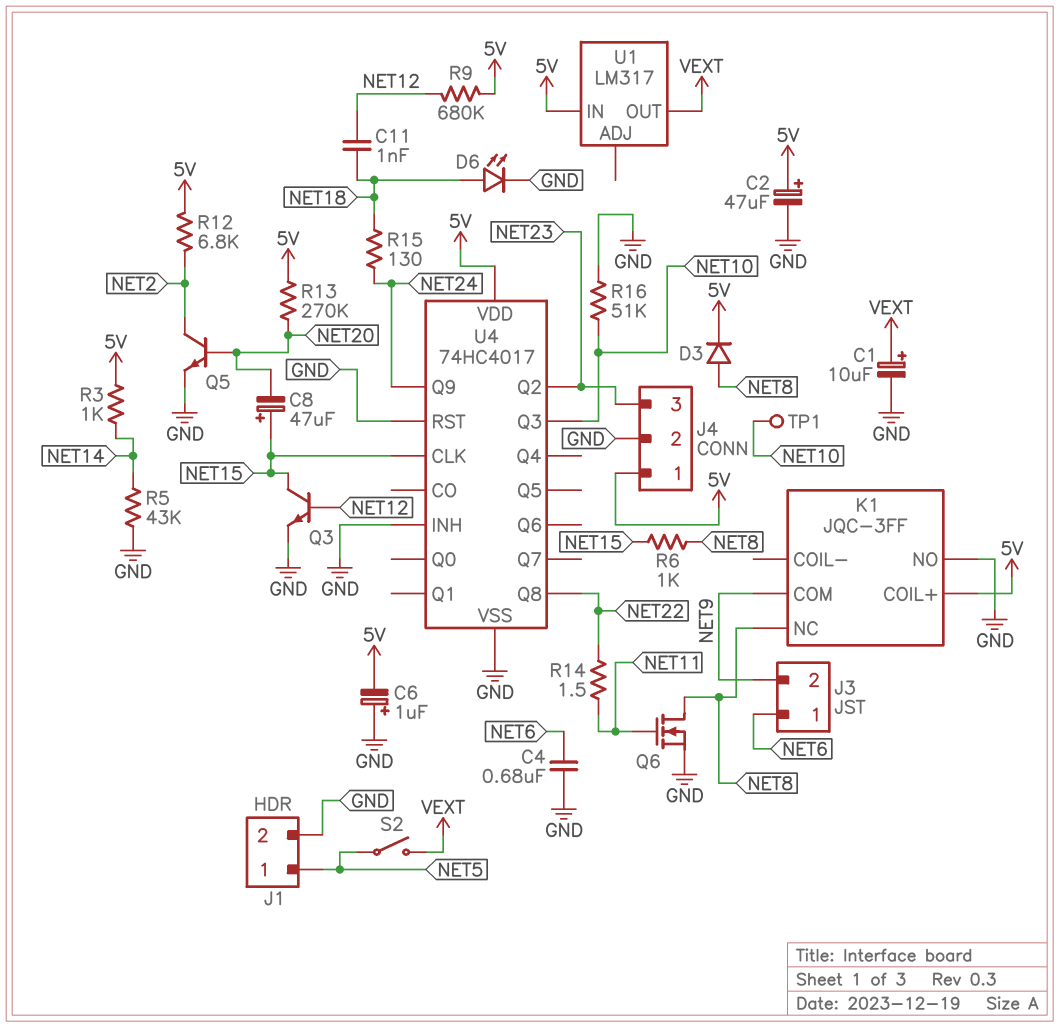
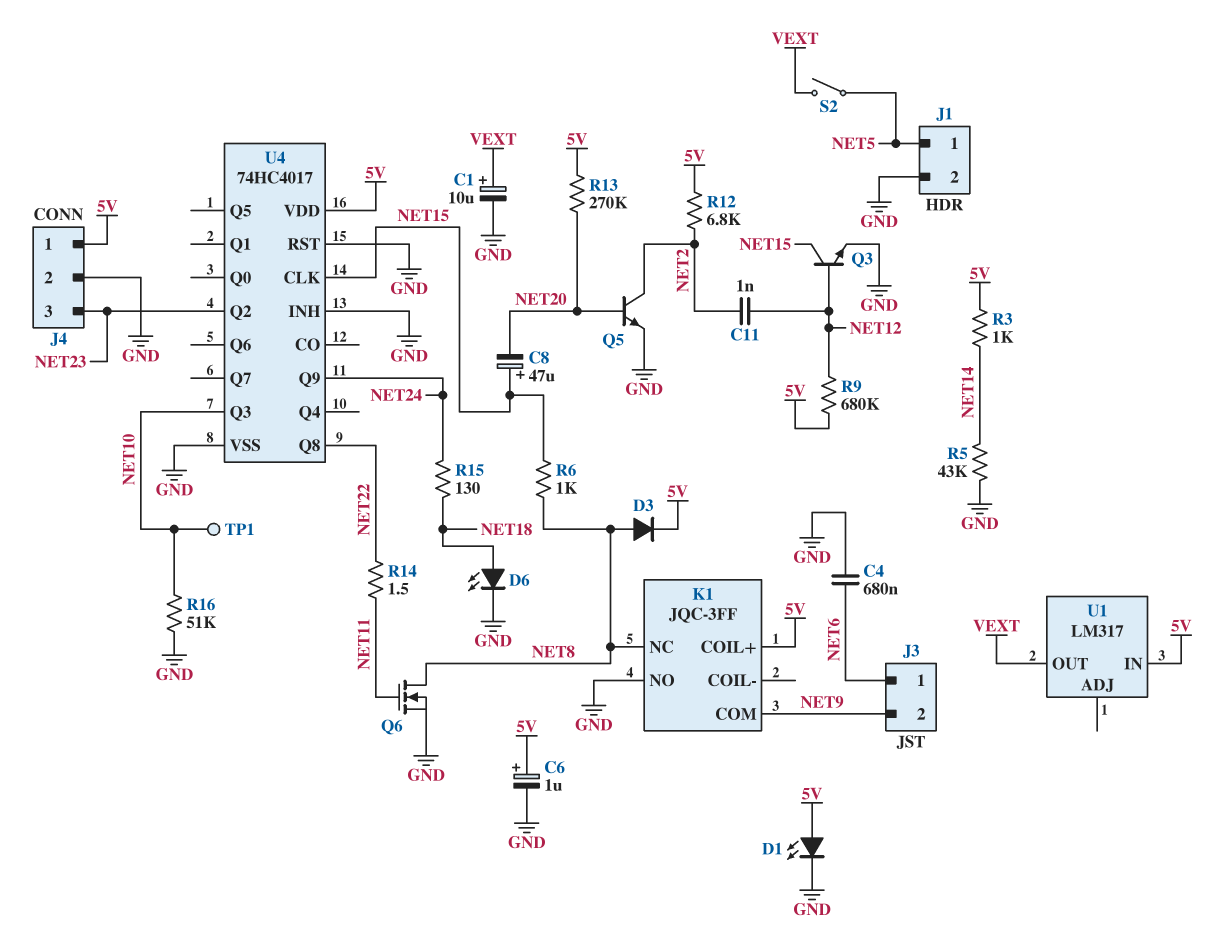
C2: 47uF (plus 5V, minus GND) -> none
C6: 1uF (plus GND, minus 5V) -> 1uF (plus 5V, minus GND)
C11: 1nF (NET12, NET18) -> 1nF (NET2, NET12)
D1: none -> LED (A 5V, K GND)

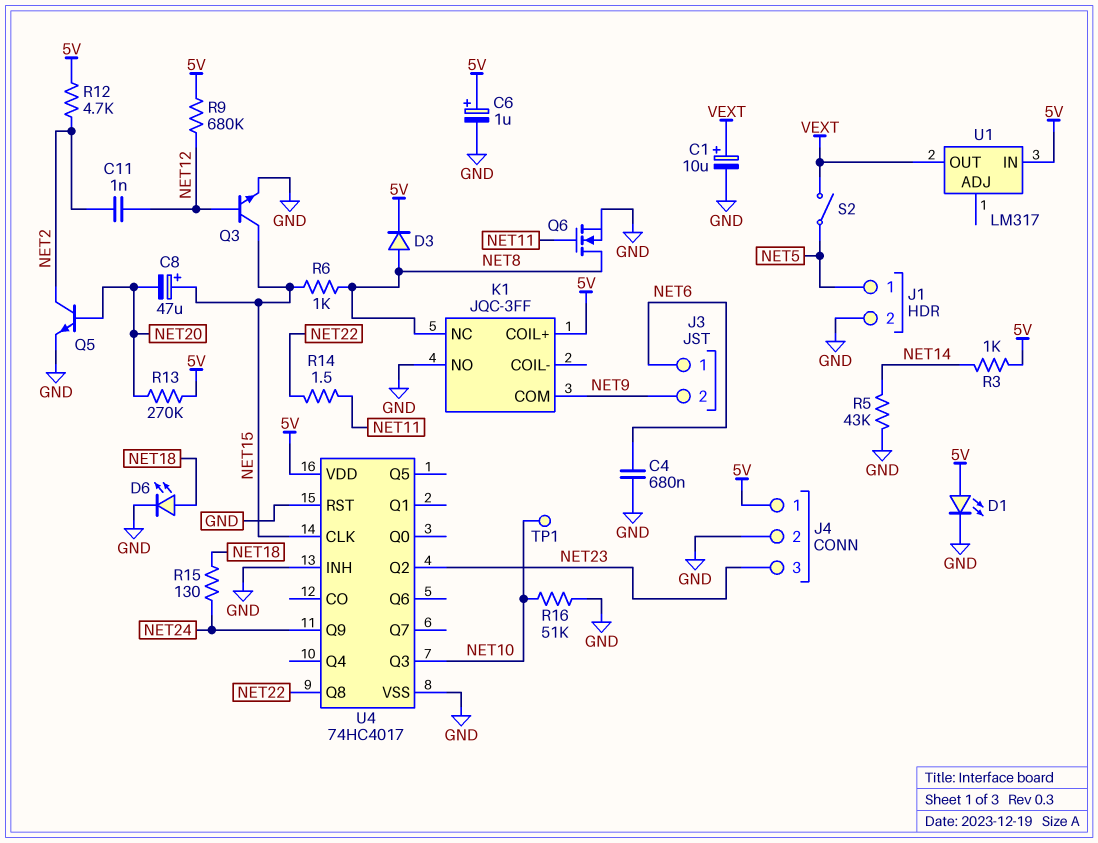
R12: 6.8k (5V, NET2) -> 4.7k (5V, NET2)

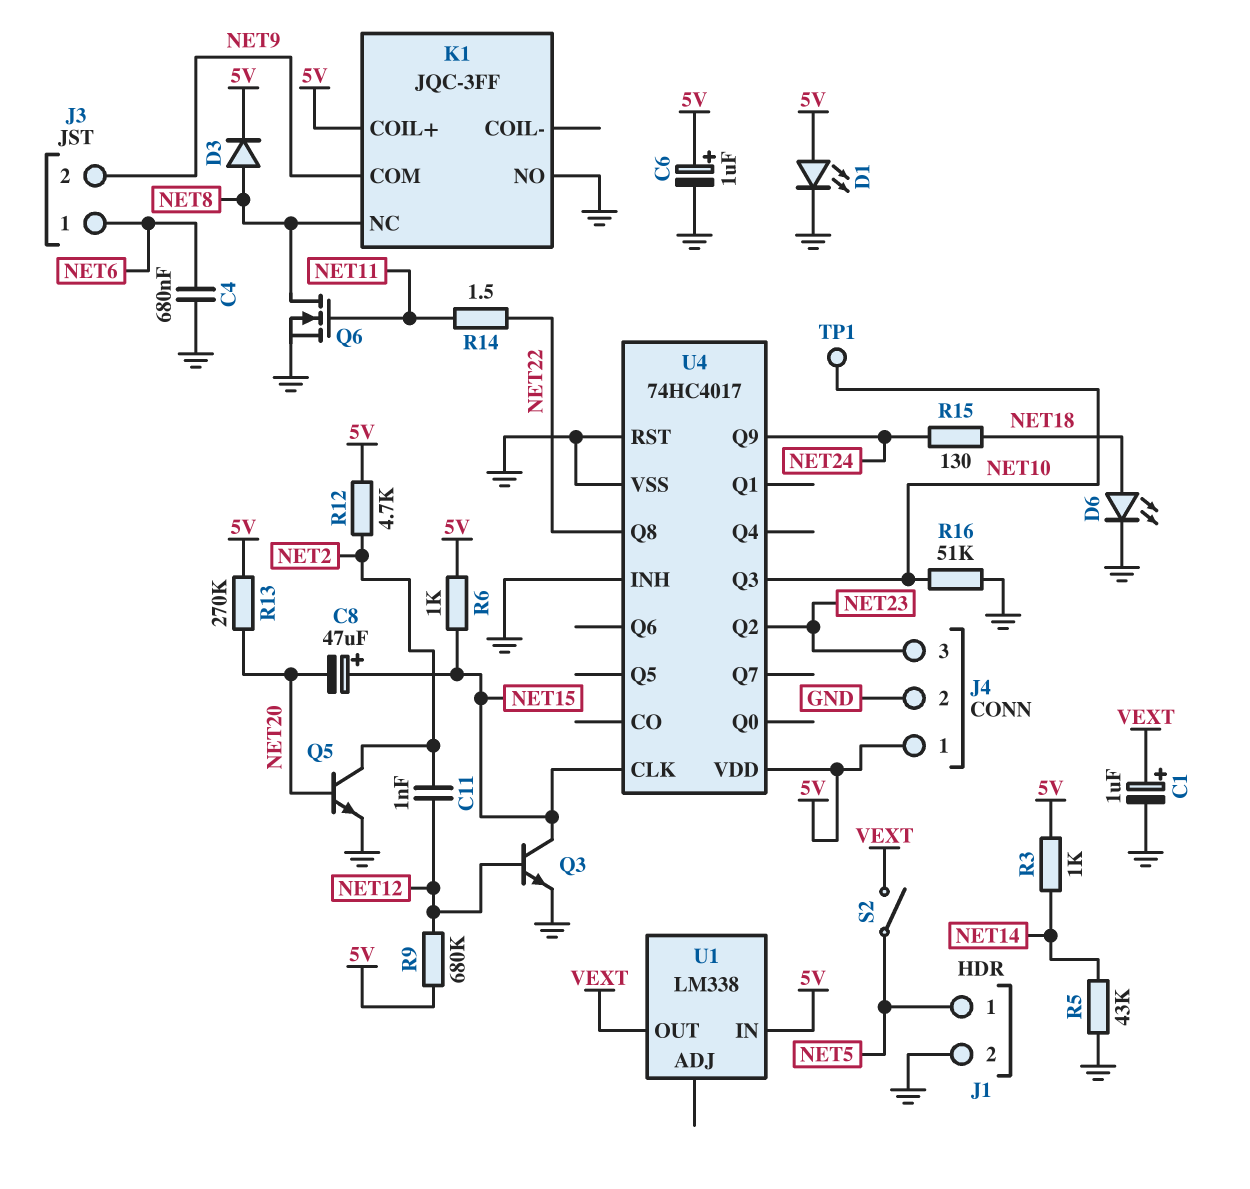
C1: 10uF (plus VEXT, minus GND) -> 1uF (plus VEXT, minus GND)
R6: 1k (NET8, NET15) -> 1k (5V, NET15)
U1: LM317 -> LM338

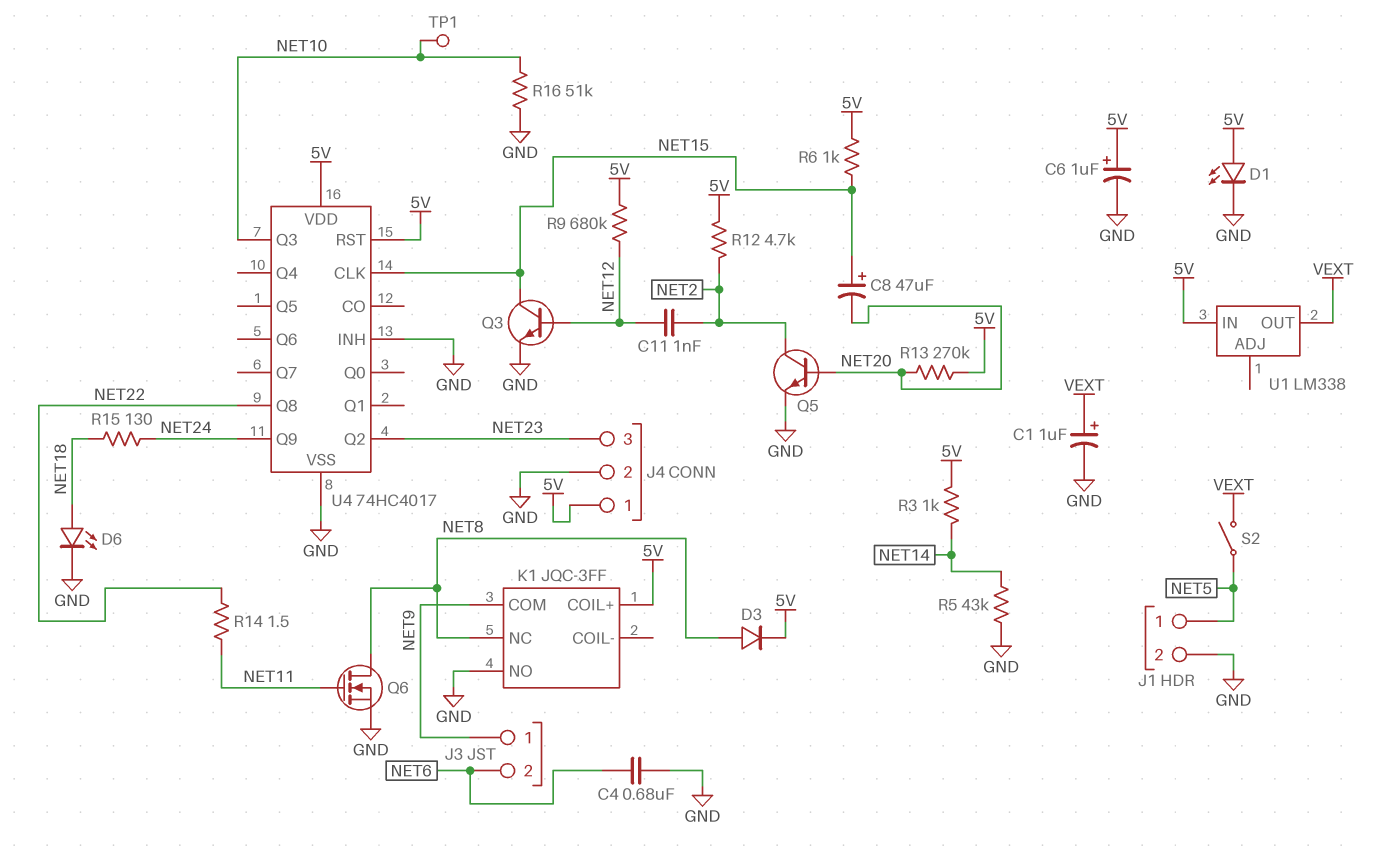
J3 pin 1: NET6 -> NET9
J3 pin 2: NET9 -> NET6
U4 pin RST: GND -> 5V

